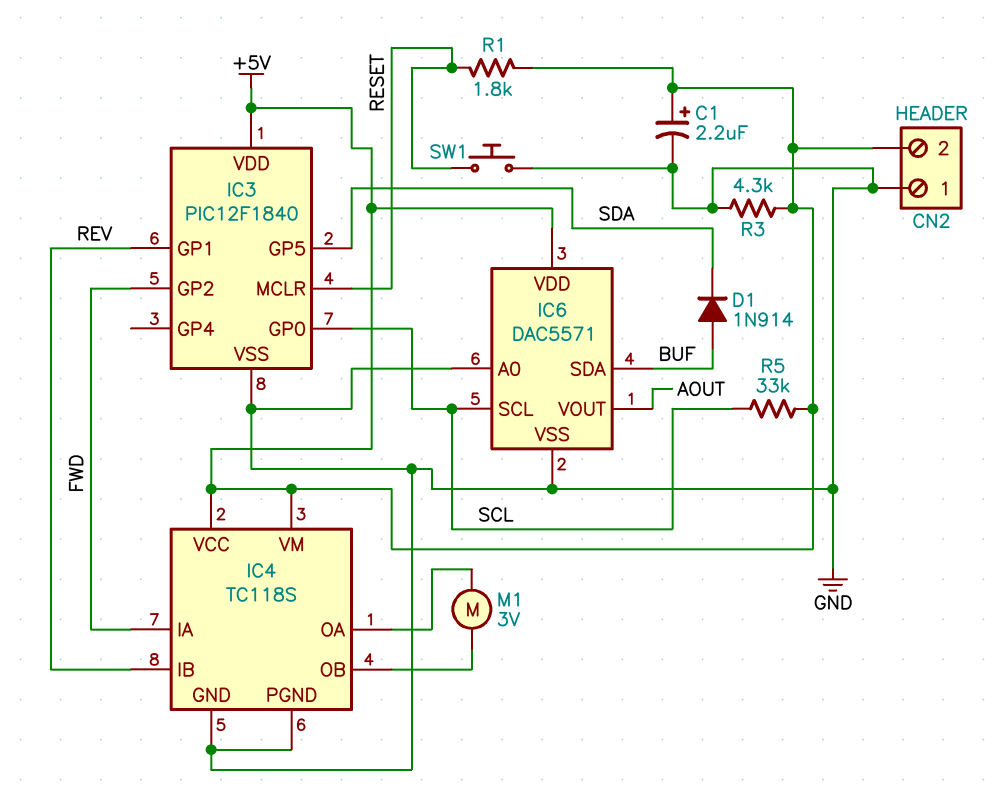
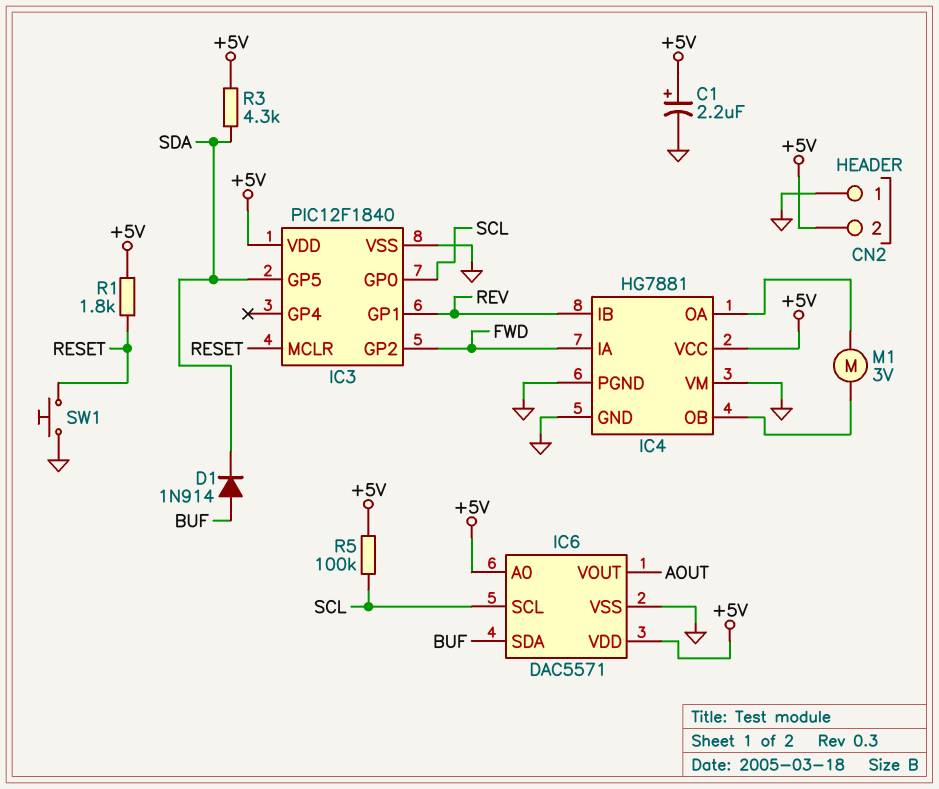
IC4: TC118S -> HG7881
IC4 pin VM: +5V -> GND
IC6 pin A0: GND -> +5V
R3: 4.3k (+5V, GND) -> 4.3k (+5V, SDA)
R5: 33k (+5V, SCL) -> 100k (+5V, SCL)

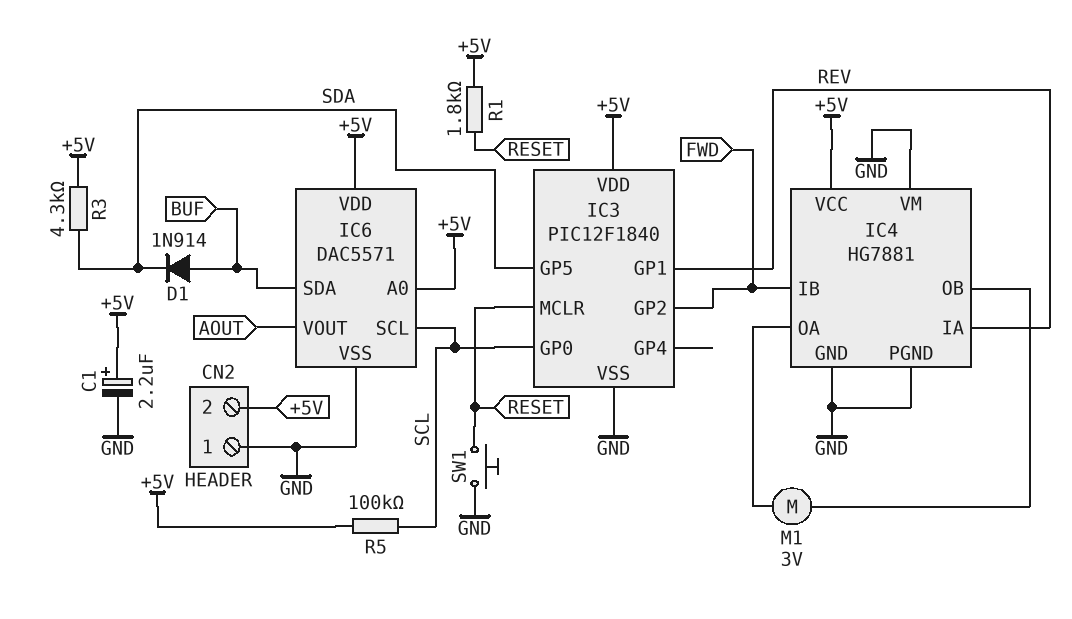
IC4 pin IA: FWD -> REV
IC4 pin IB: REV -> FWD

